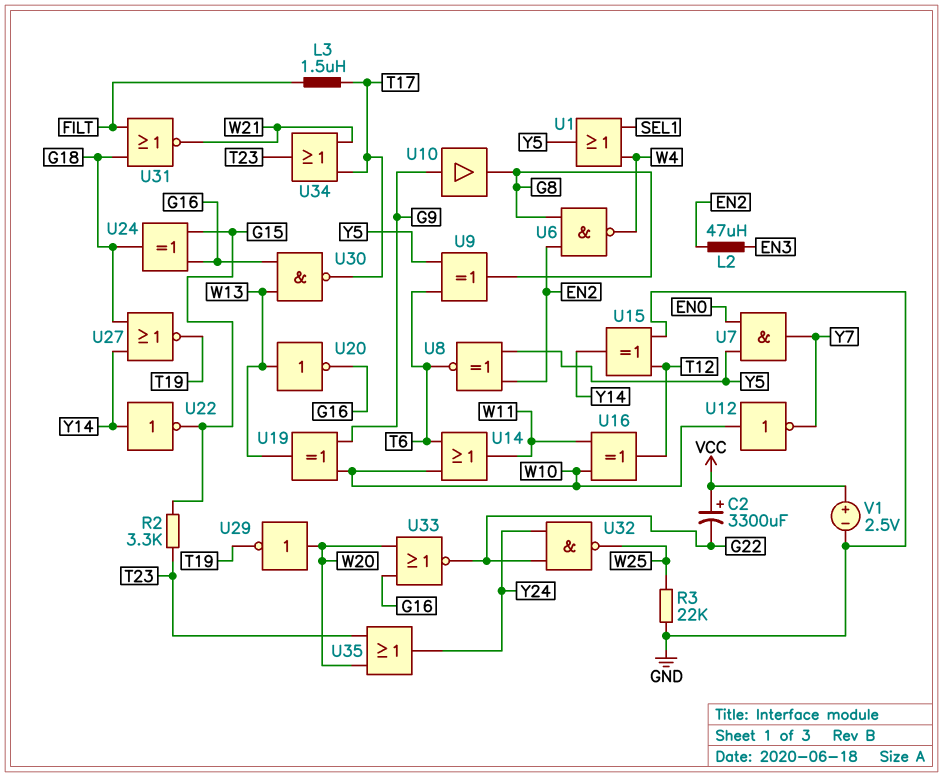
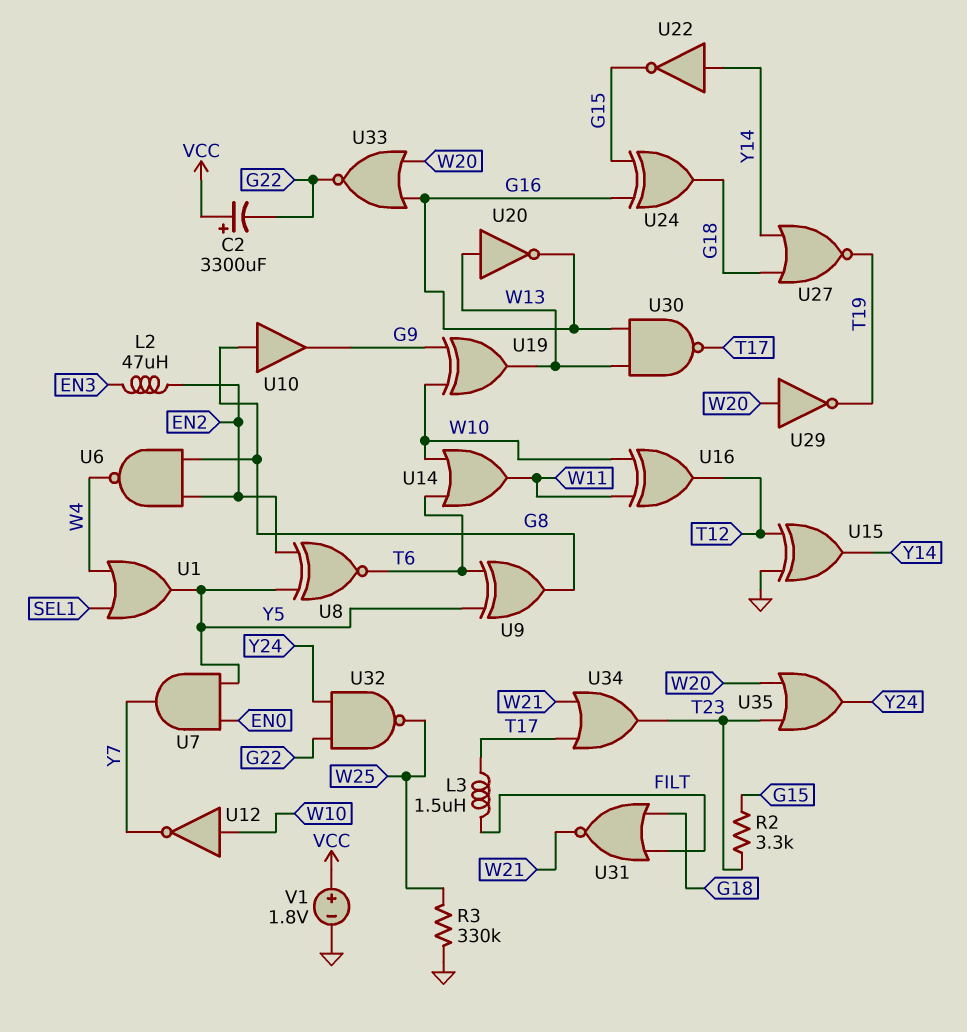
R3: 22k (GND, W25) -> 330k (GND, W25)
U10: buffer (in G9, out G8) -> buffer (in G8, out G9)
V1: 2.5V (plus VCC, minus GND) -> 1.8V (plus VCC, minus GND)

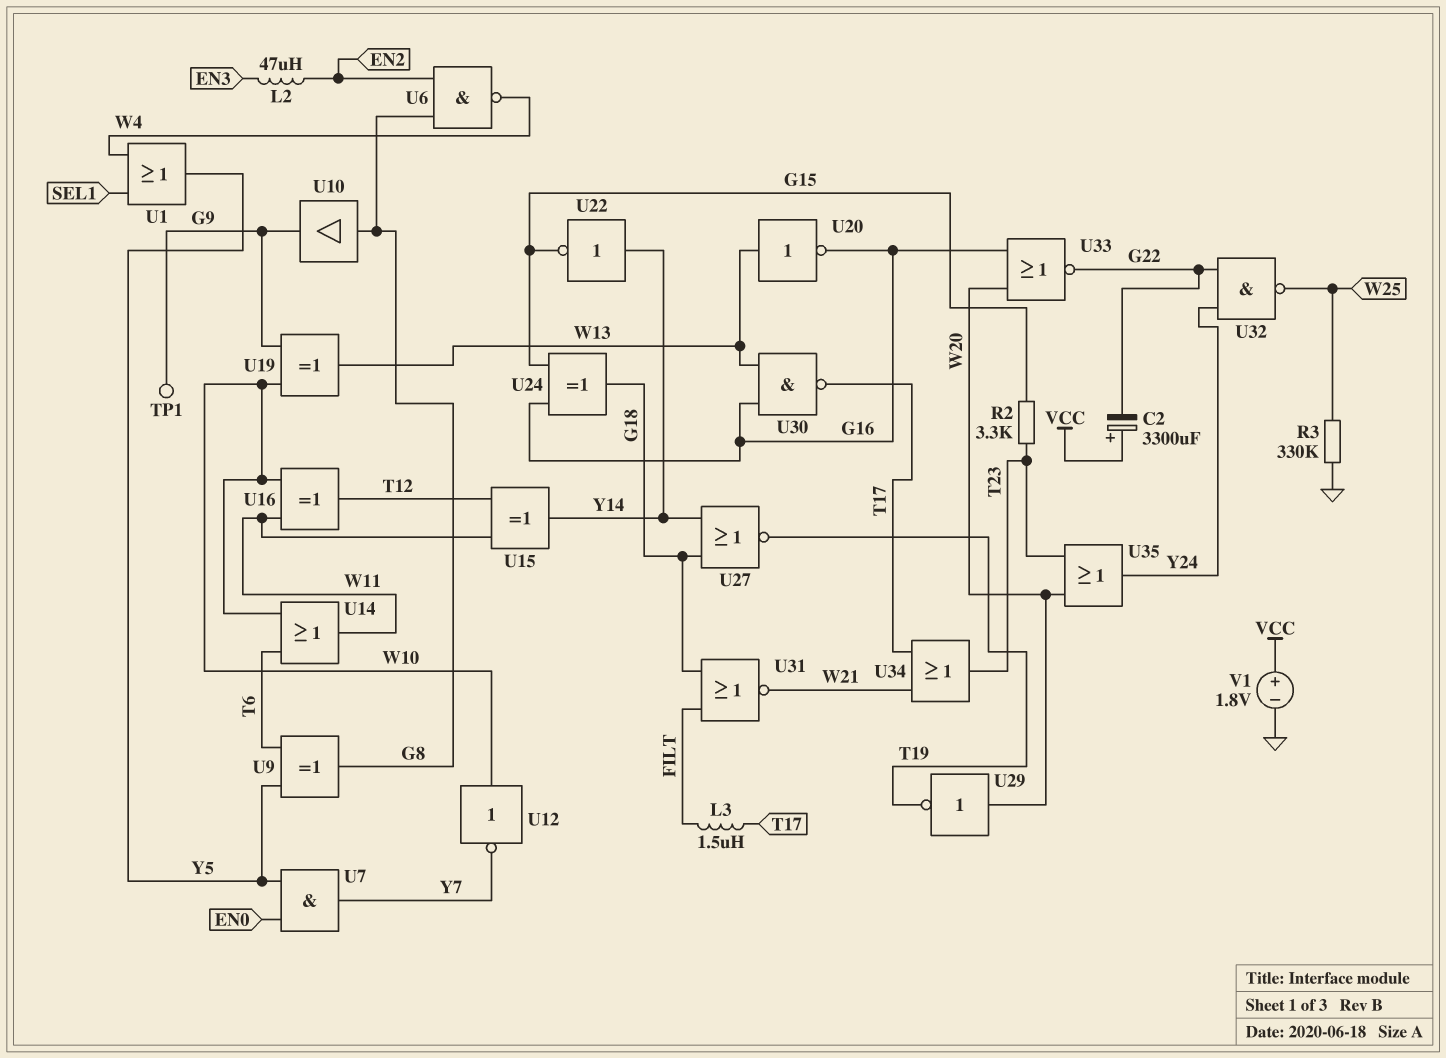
TP1: none -> test point (G9)
U8: XNOR (in EN2, in Y5, out T6) -> none
U15: XOR (in GND, in T12, out Y14) -> XOR (in T12, in W11, out Y14)

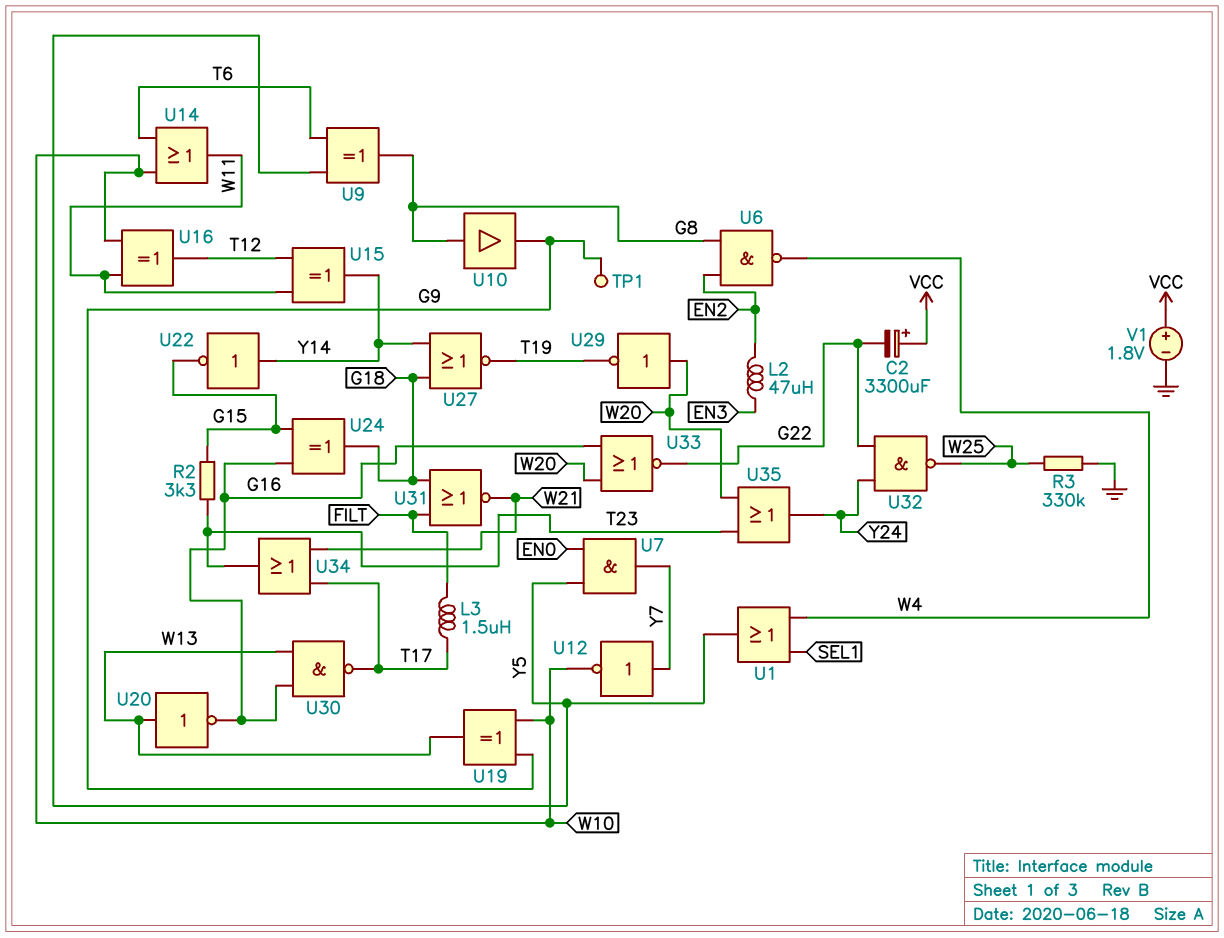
U12: NOT (in W10, out Y7) -> NOT (in Y7, out W10)

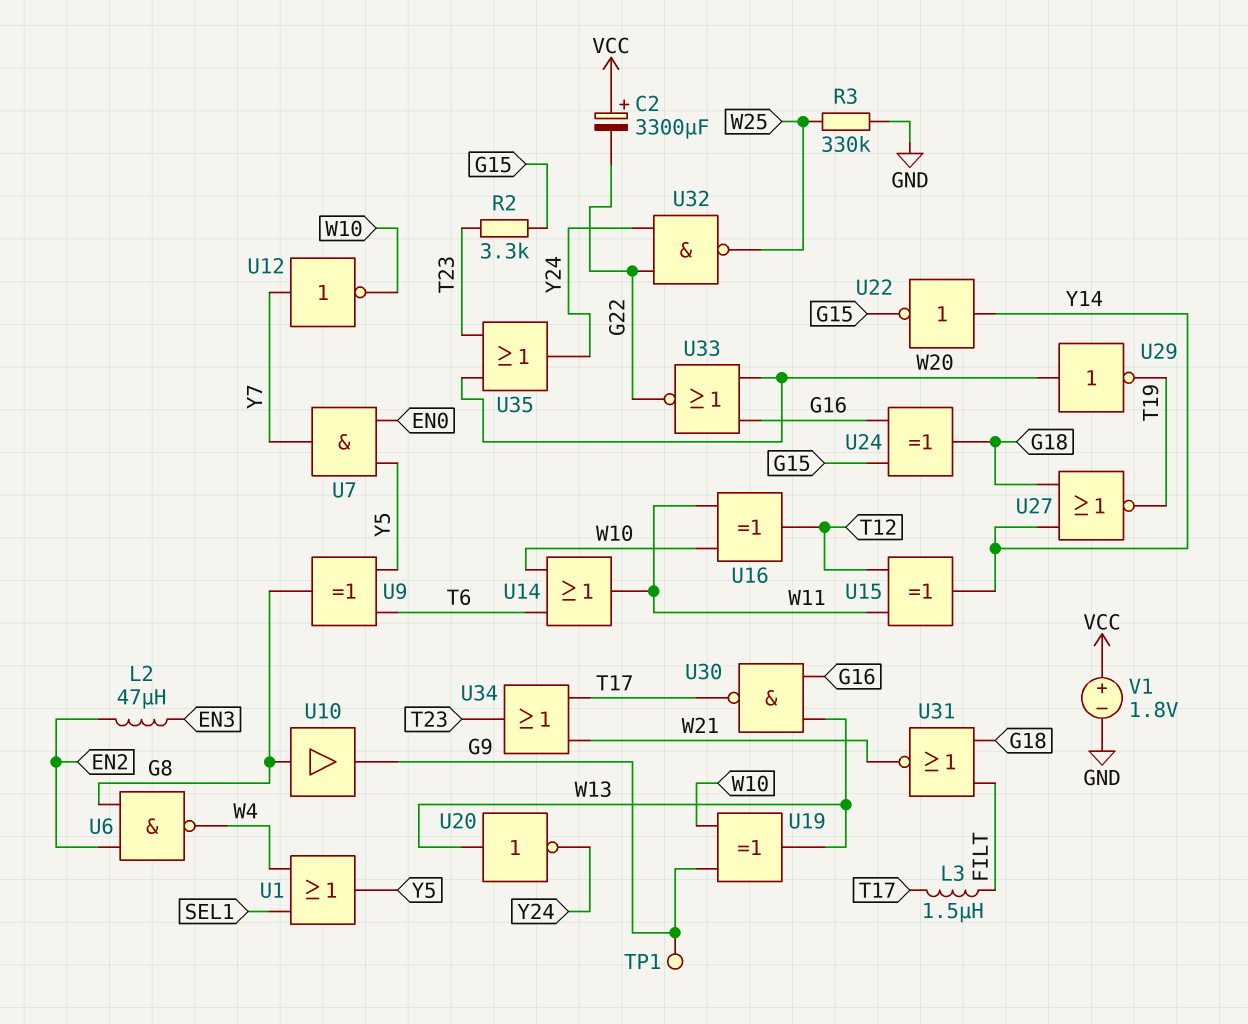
U20: NOT (in W13, out G16) -> NOT (in W13, out Y24)

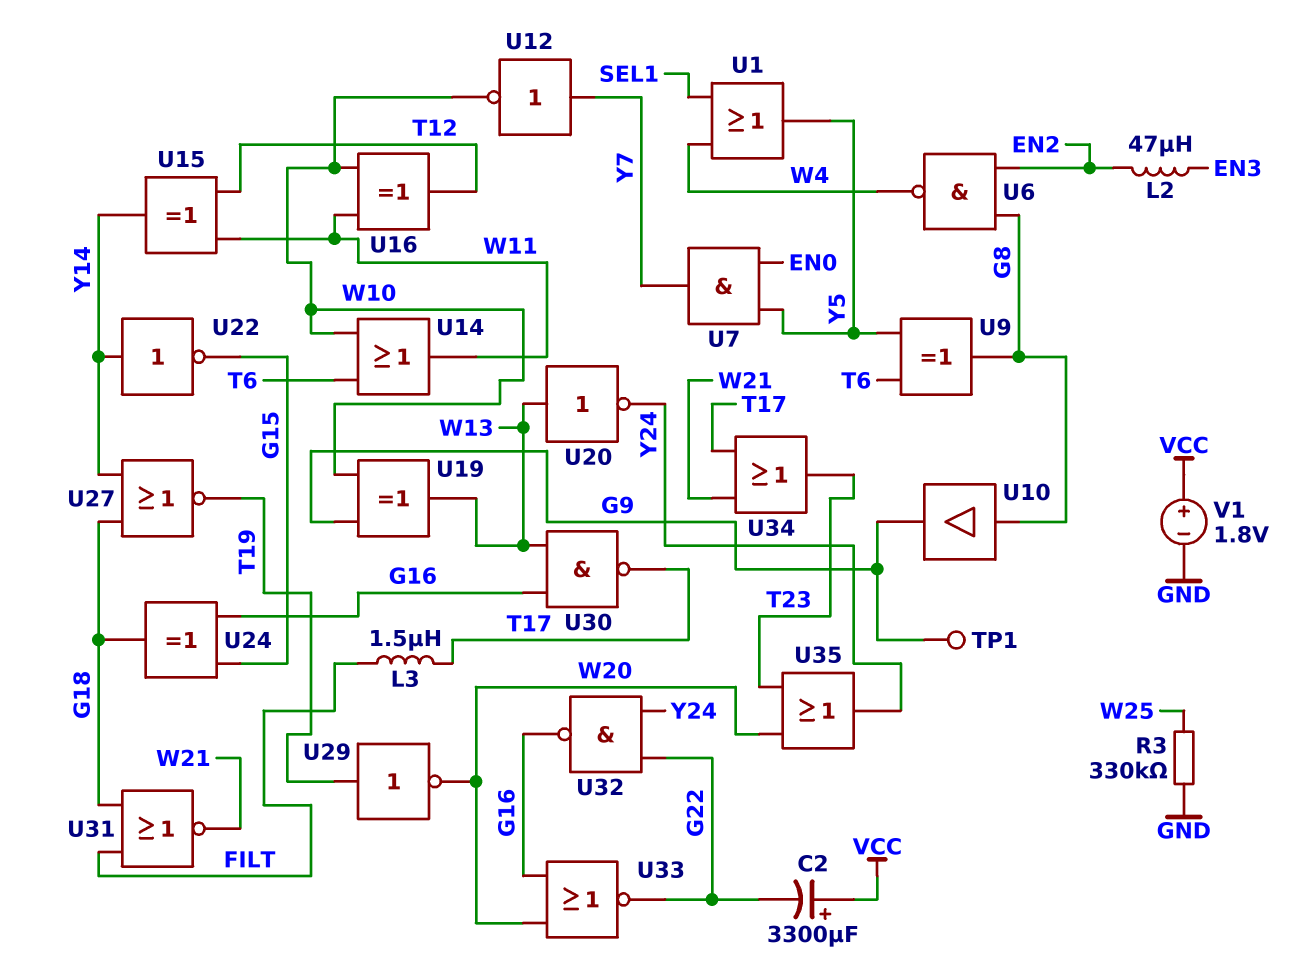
R2: 3.3k (G15, T23) -> none
U29: NOT (in W20, out T19) -> NOT (in T19, out W20)
U32: NAND (in G22, in Y24, out W25) -> NAND (in G22, in Y24, out G16)

